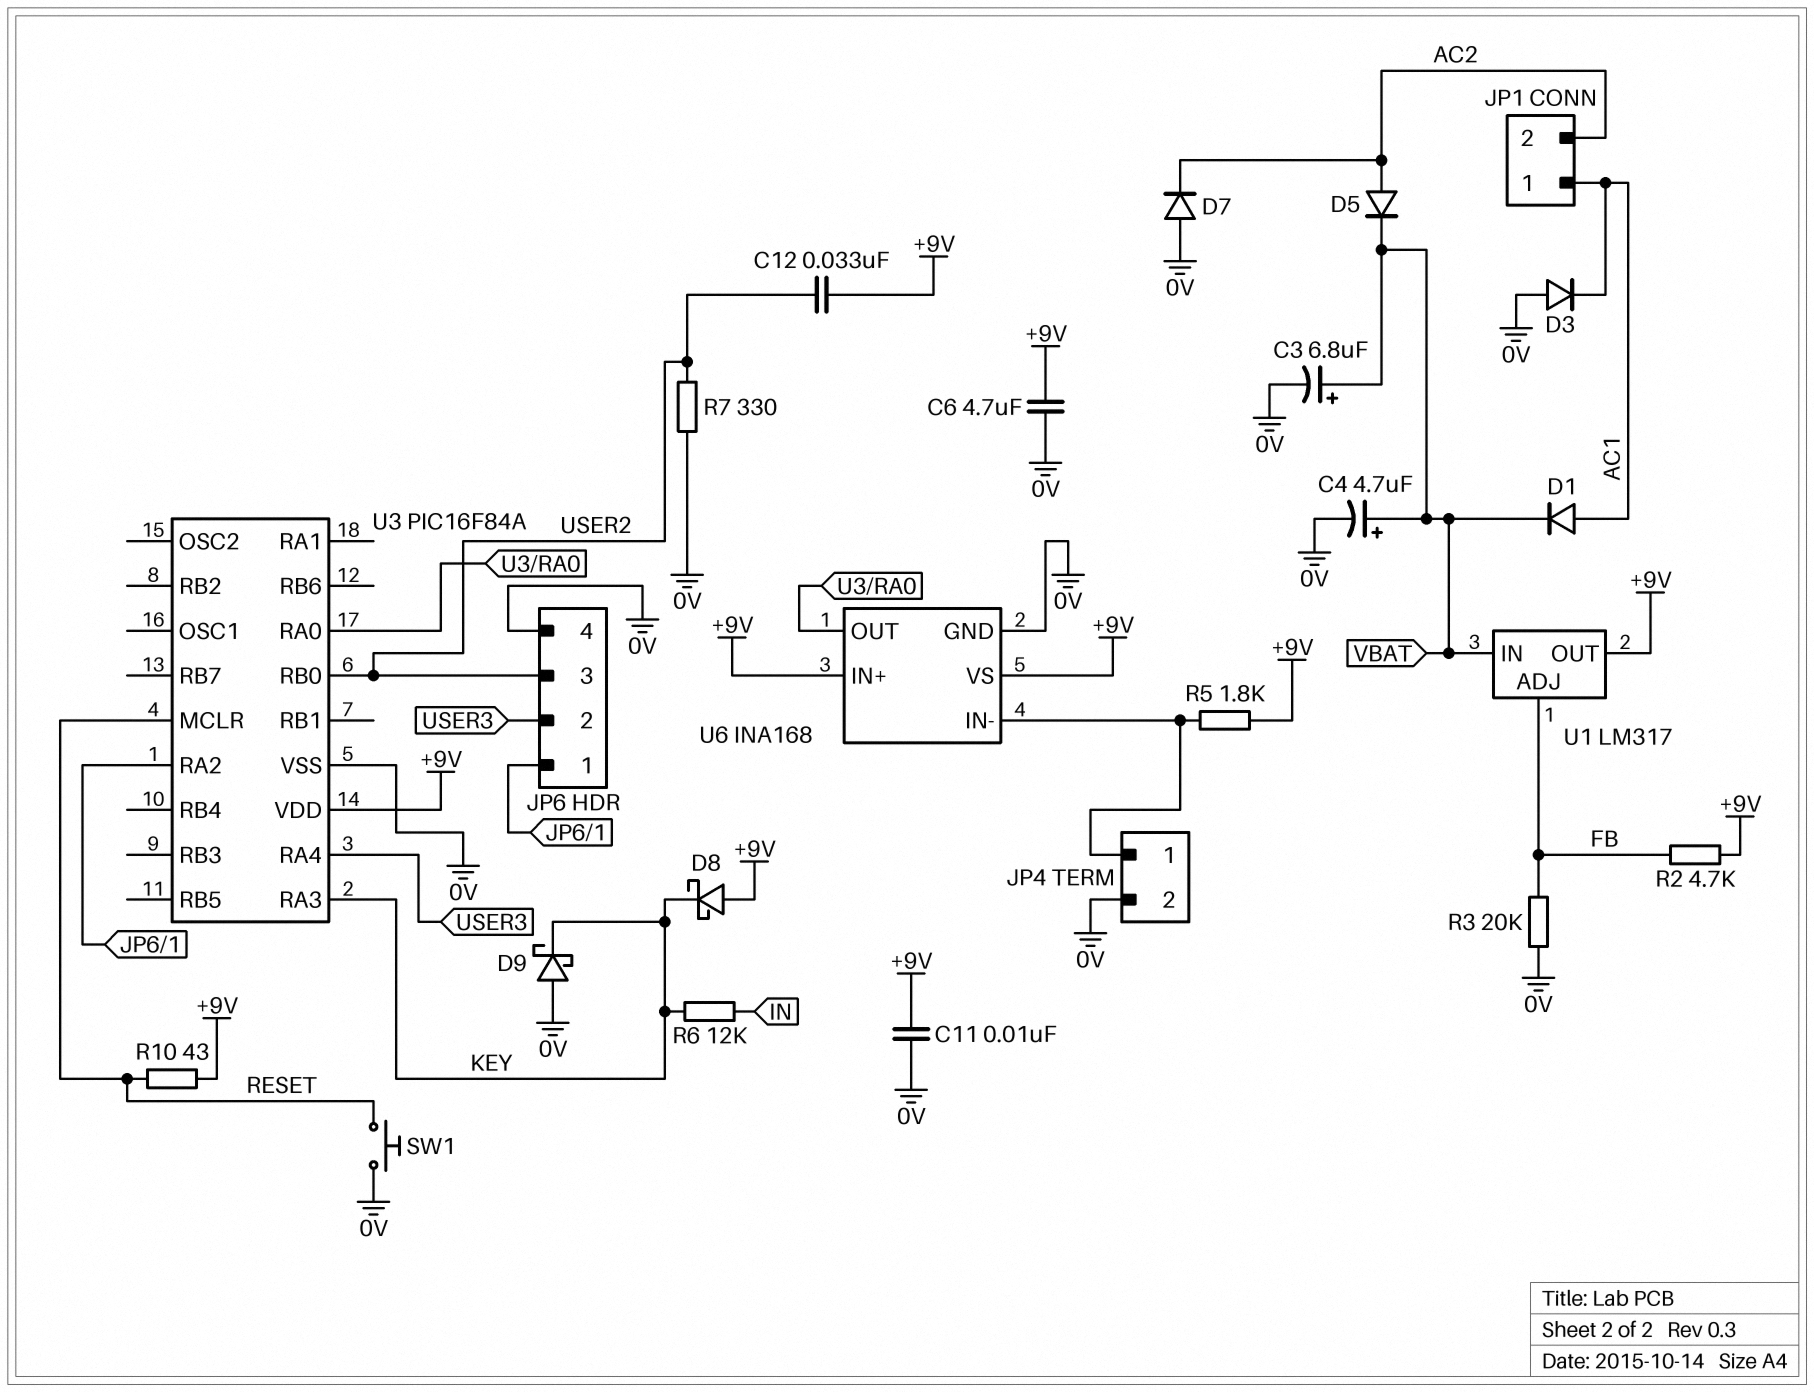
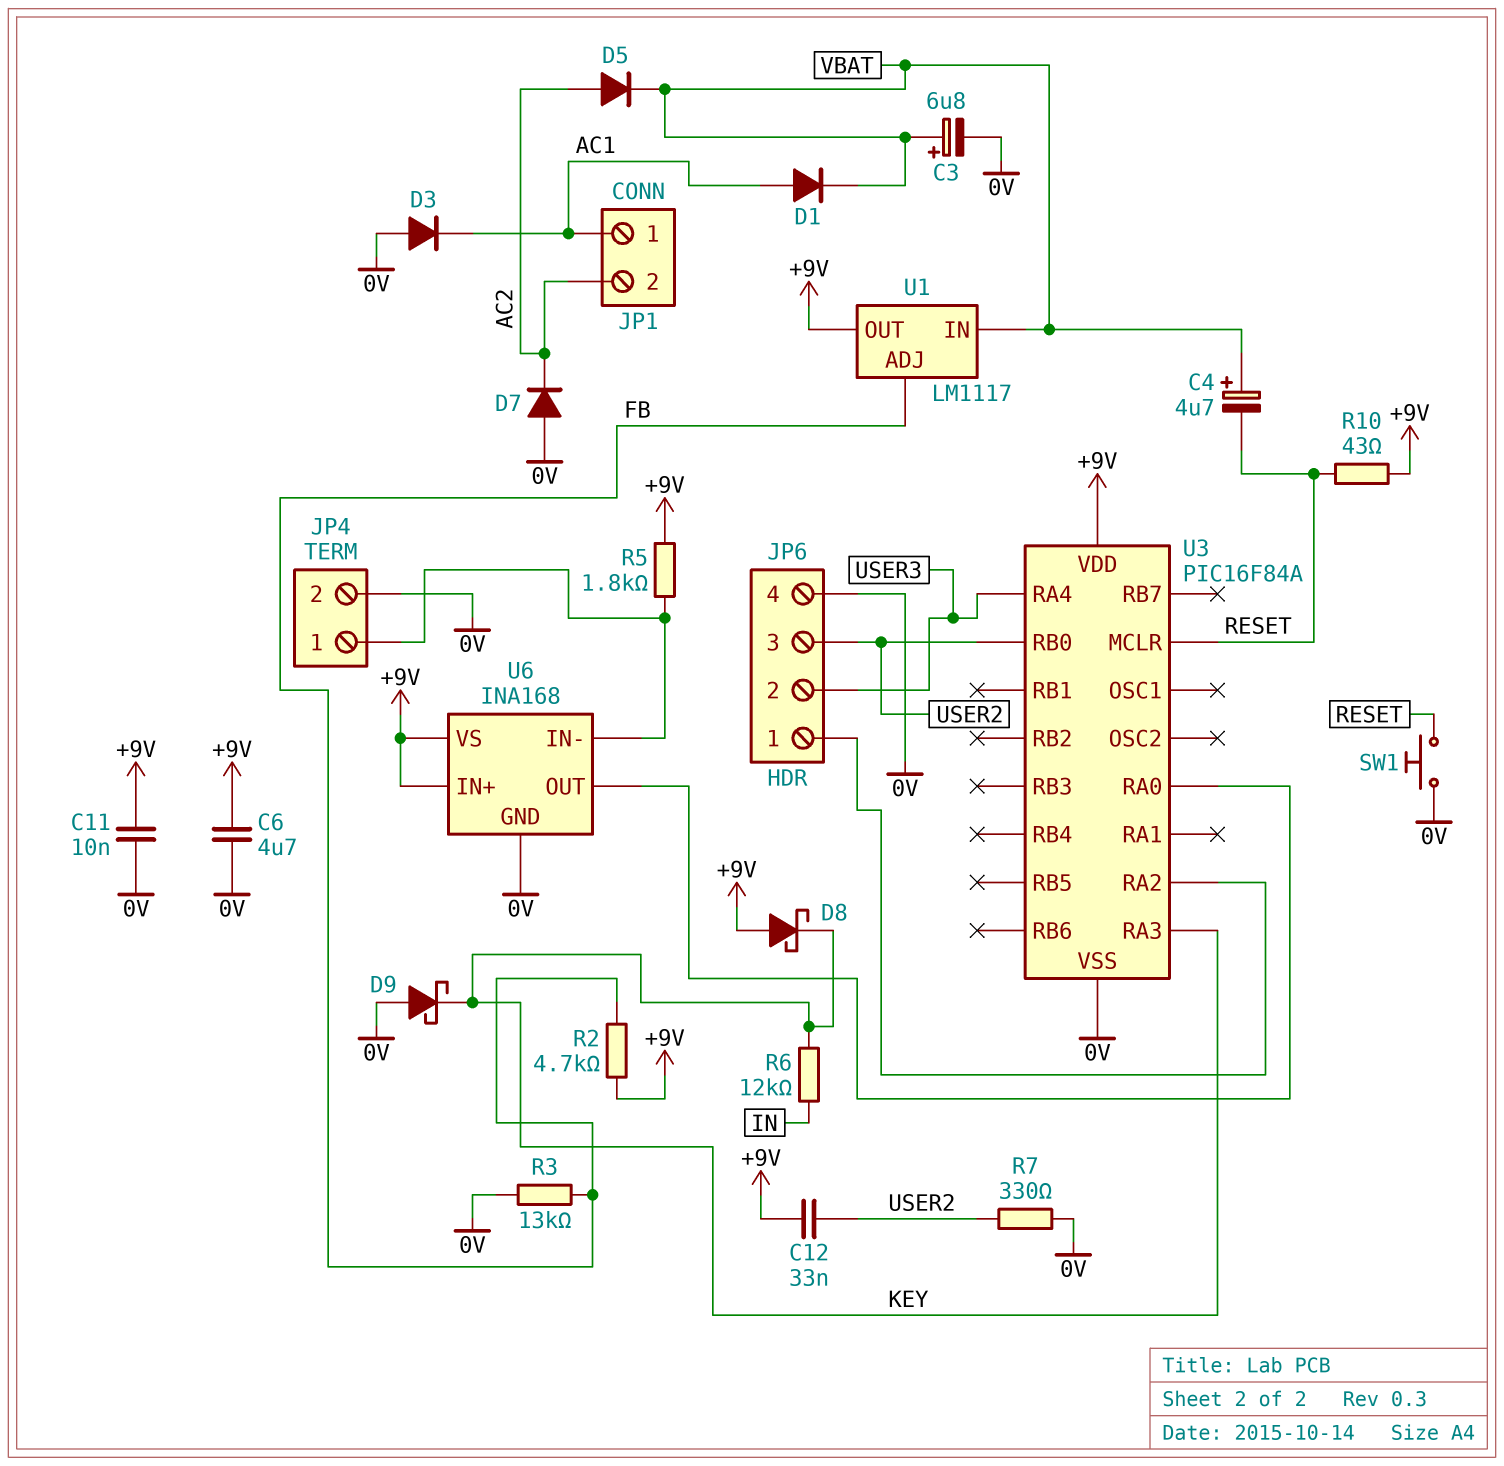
C4: 4.7uF (plus VBAT, minus 0V) -> 4.7uF (plus VBAT, minus RESET)
R3: 20k (0V, FB) -> 13k (0V, FB)
U1: LM317 -> LM1117

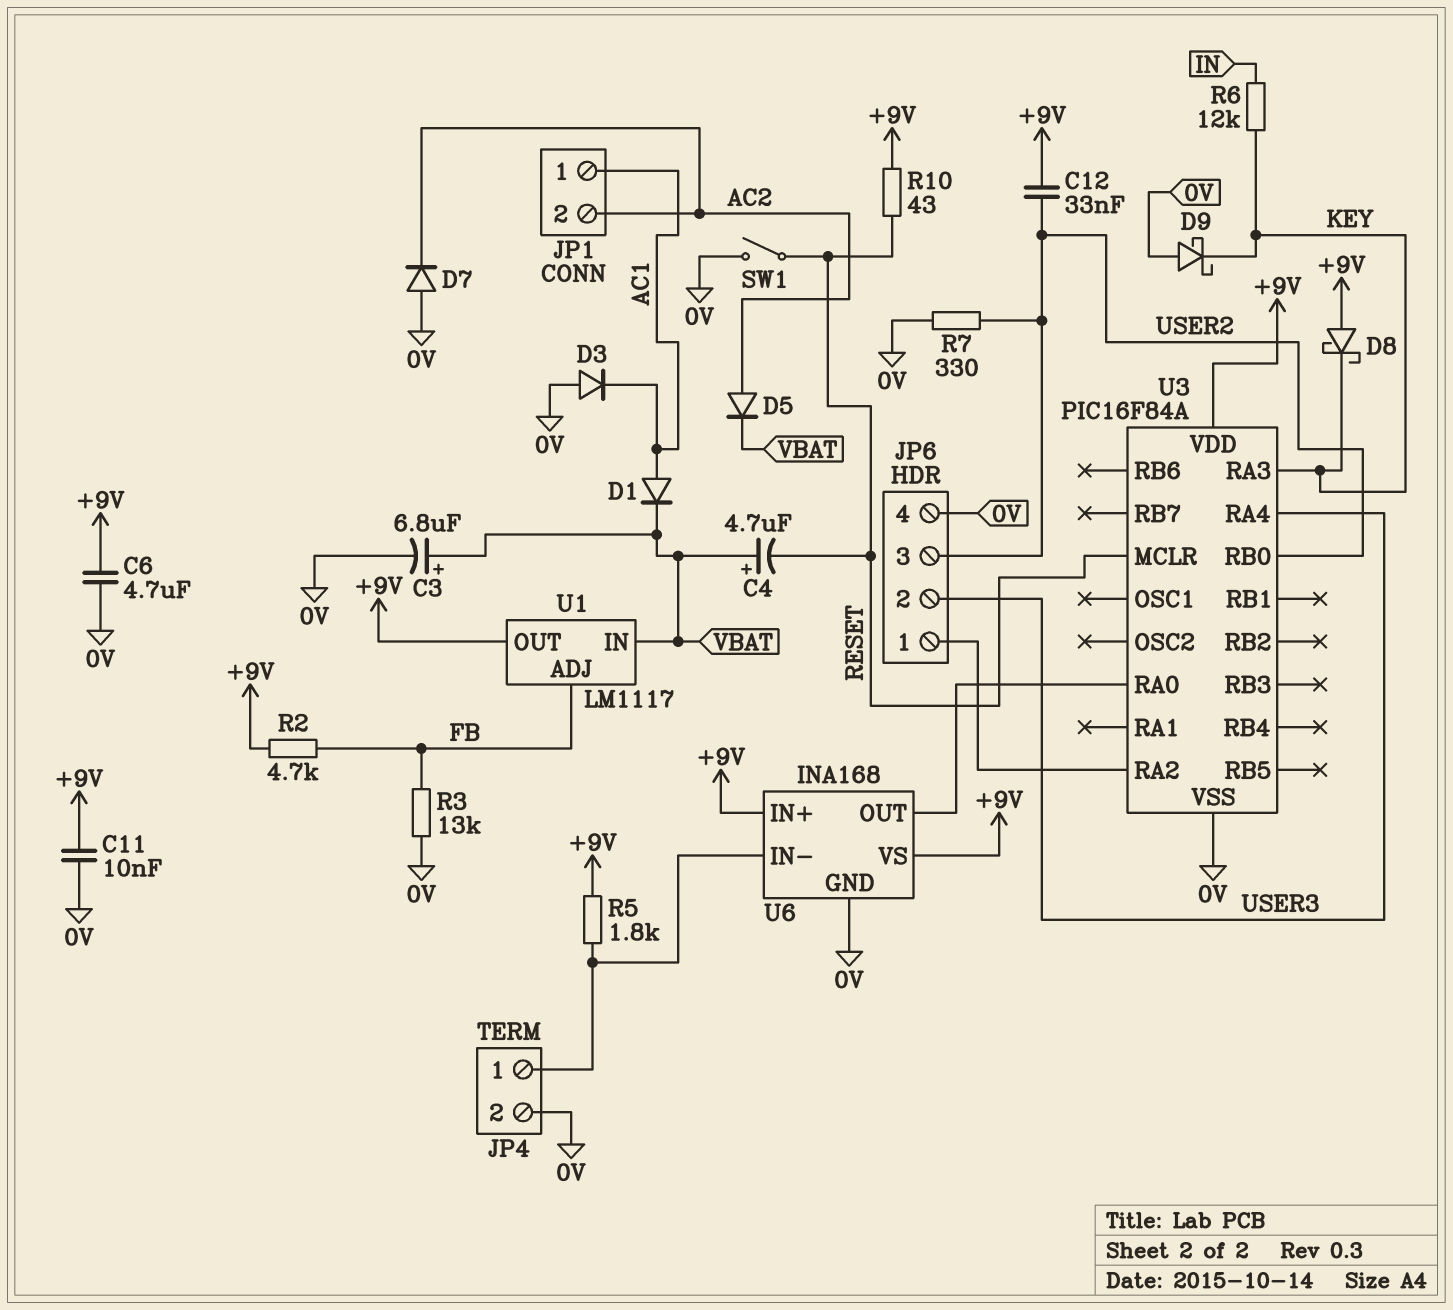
SW1: button (0V, RESET) -> switch (0V, RESET)

